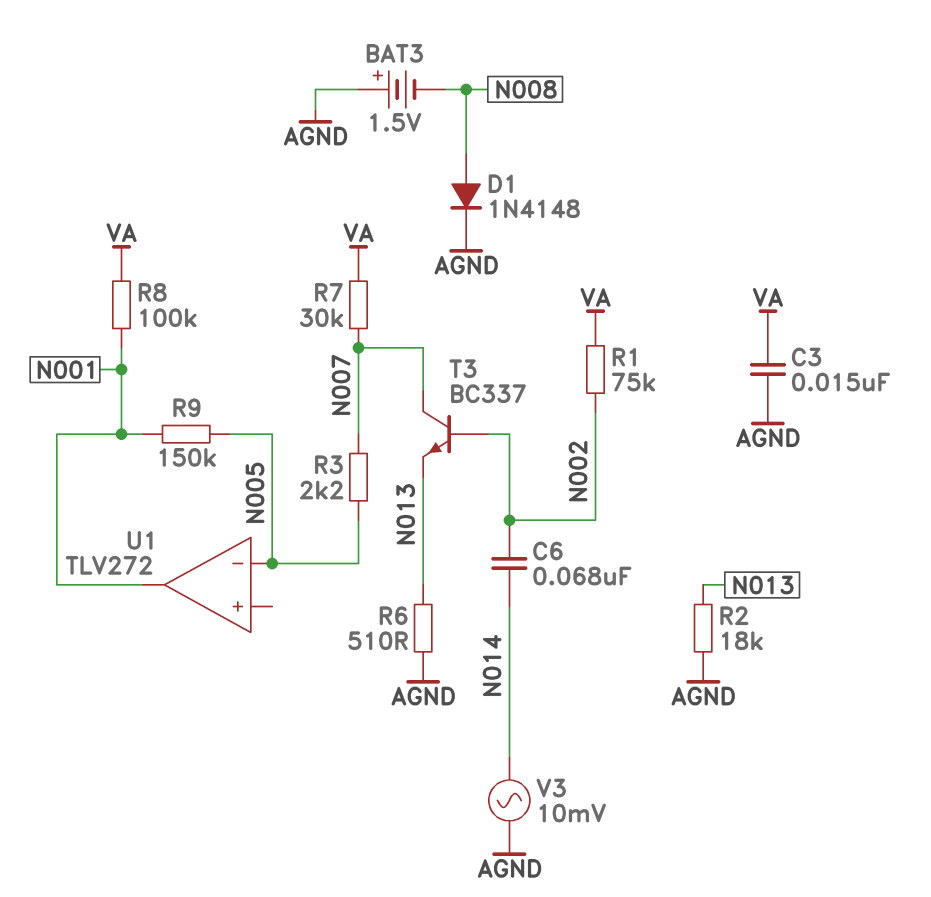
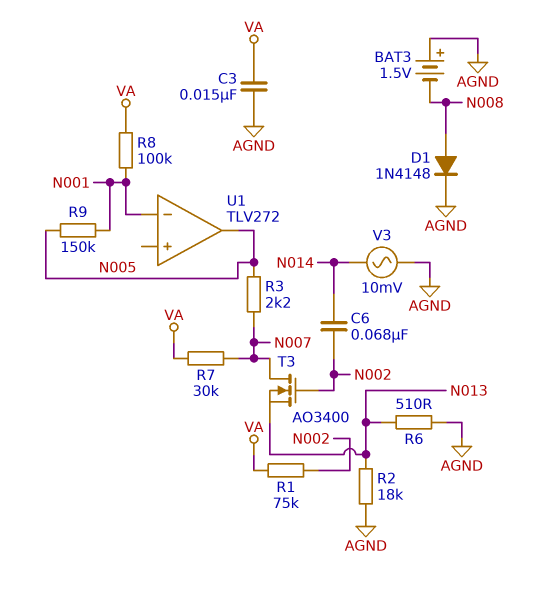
T3: NPN BC337 (B N002, C N007, E N013) -> NMOS AO3400 (G N002, D N007, S N013)
U1 pin in-: N005 -> N001
U1 pin out: N001 -> N005

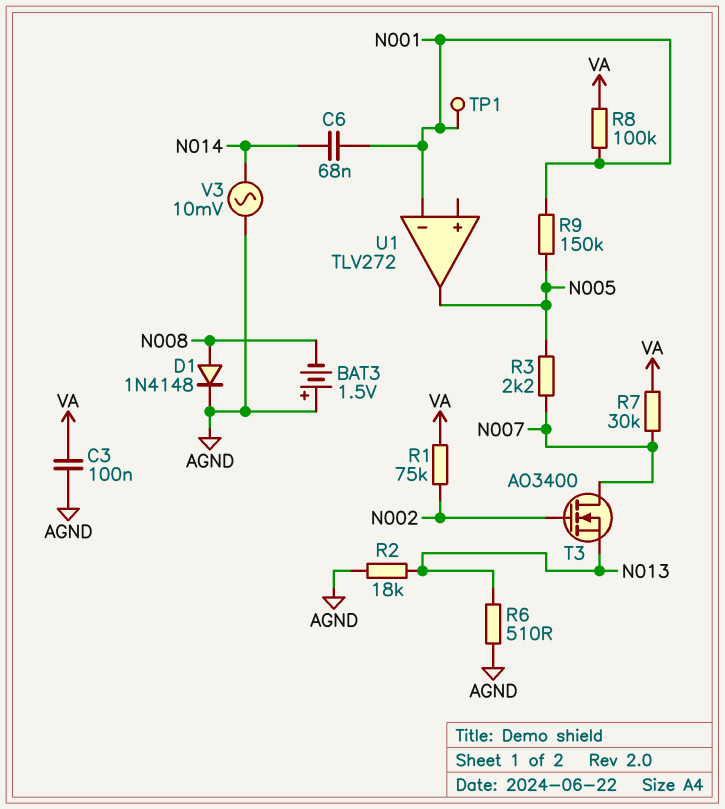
C3: 15nF (AGND, VA) -> 100nF (AGND, VA)
C6: 68nF (N002, N014) -> 68nF (N001, N014)
TP1: none -> test point (N001)

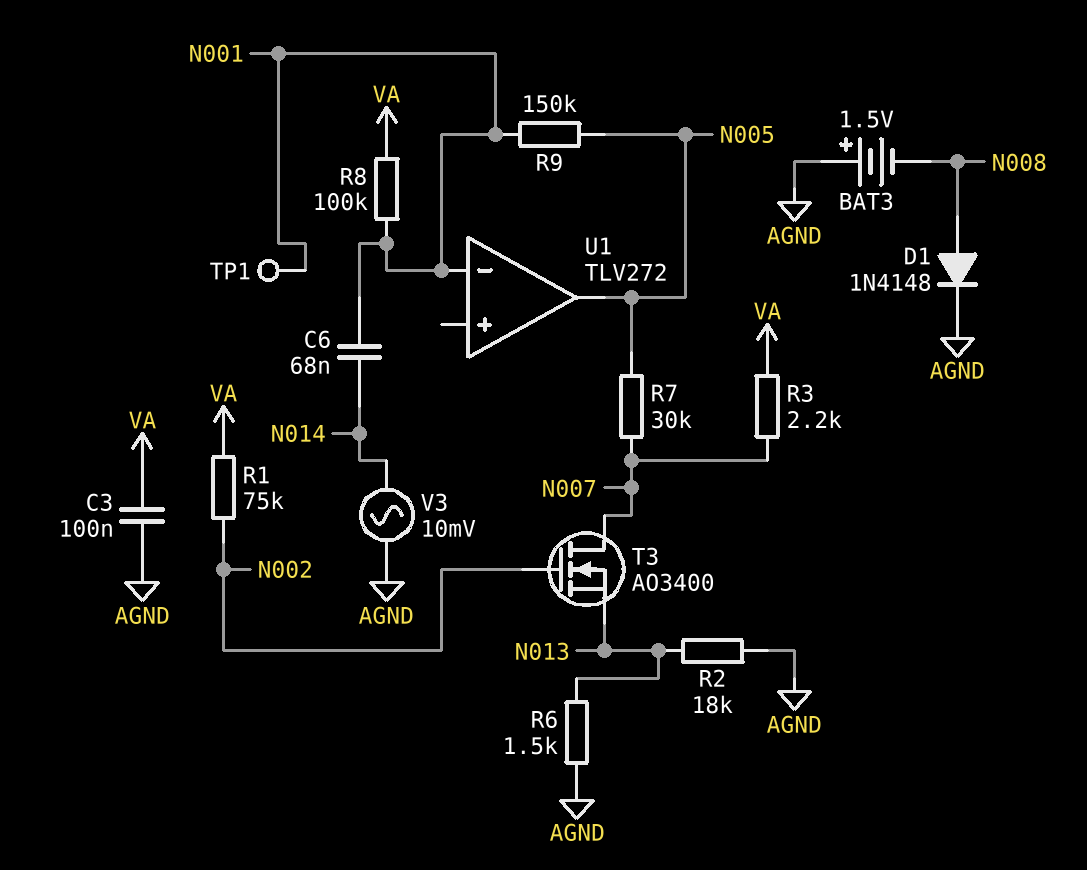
R3: 2.2k (N005, N007) -> 2.2k (N007, VA)
R6: 510 (AGND, N013) -> 1.5k (AGND, N013)
R7: 30k (N007, VA) -> 30k (N005, N007)

